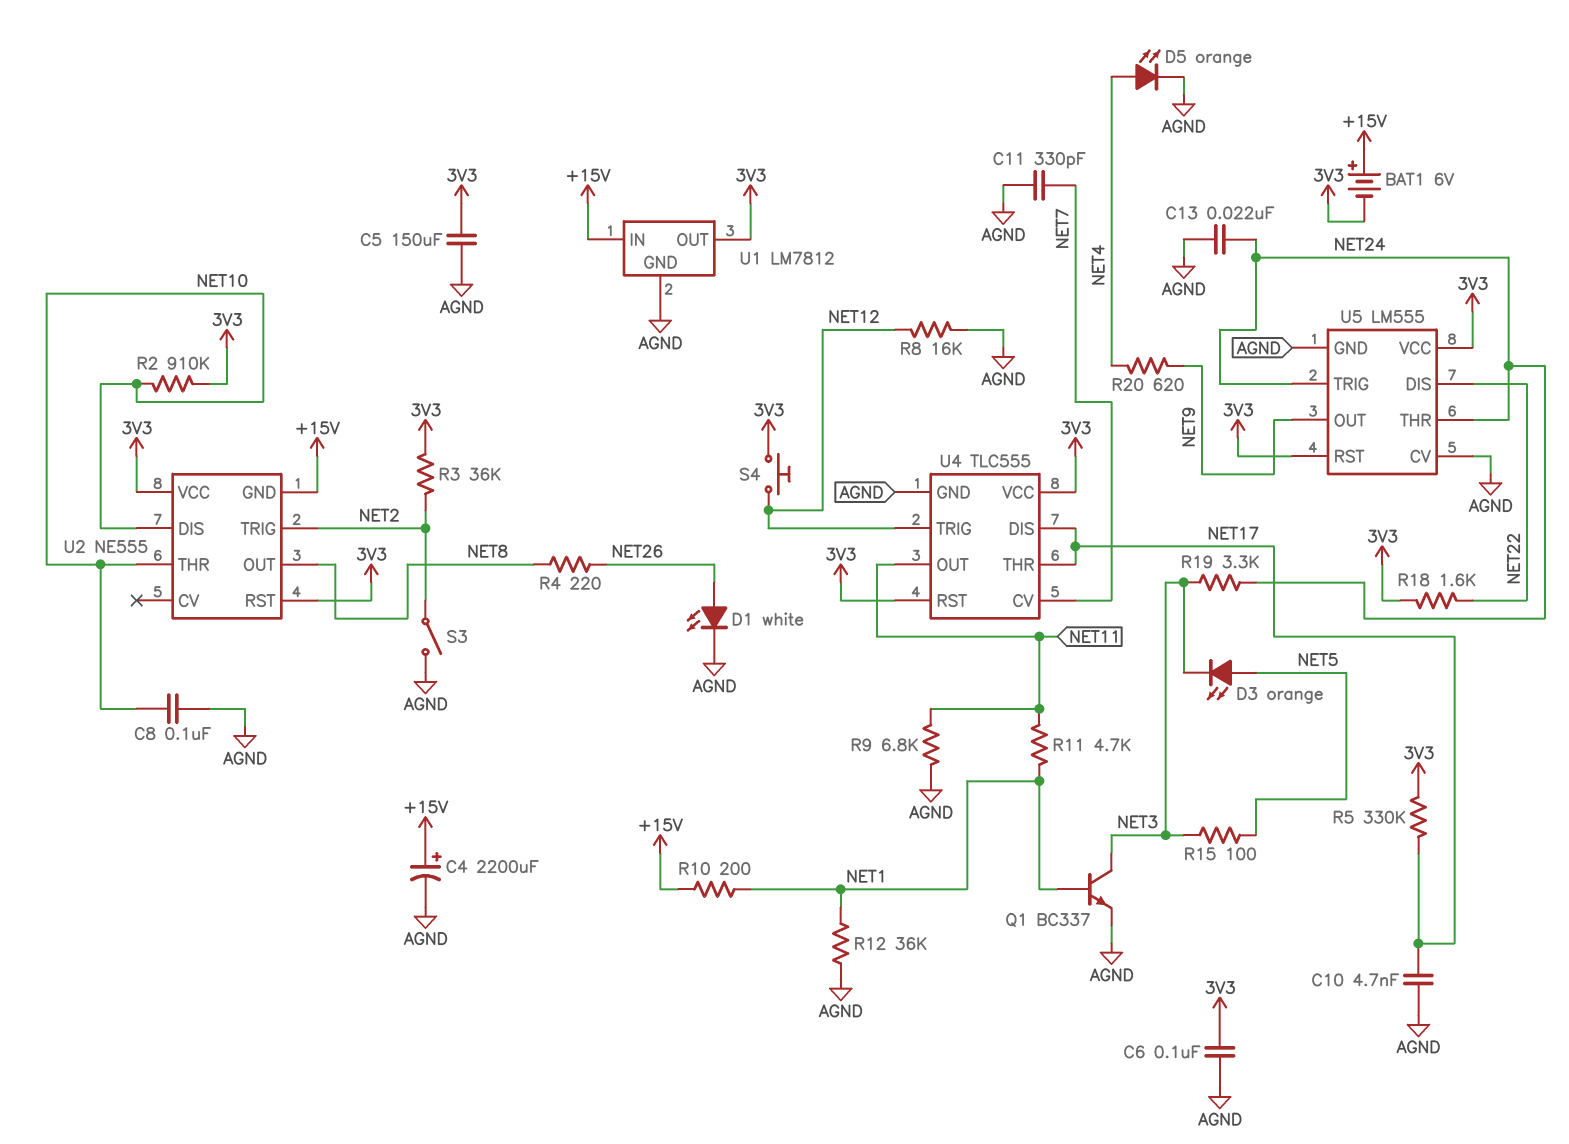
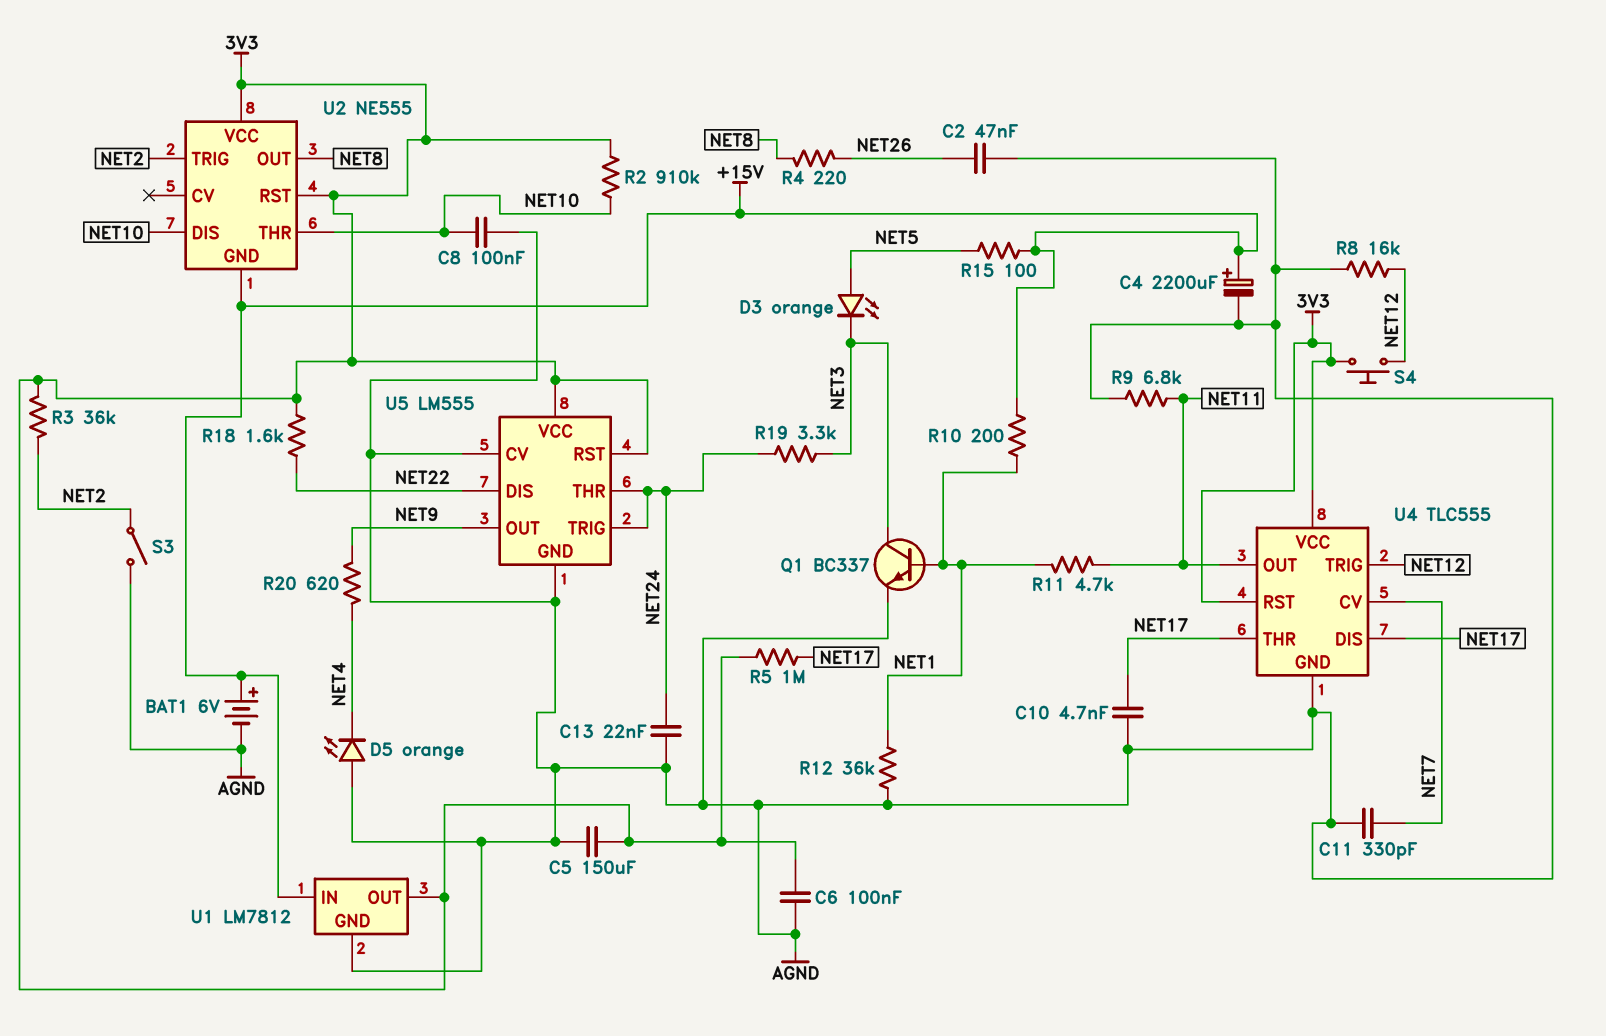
BAT1: 6V (plus +15V, minus 3V3) -> 6V (plus +15V, minus AGND)
C2: none -> 47nF (AGND, NET26)
D1: LED white (A NET26, K AGND) -> none
D5: LED orange (A NET4, K AGND) -> LED orange (A AGND, K NET4)
R5: 330k (3V3, NET17) -> 1M (3V3, NET17)
R15: 100 (NET3, NET5) -> 100 (+15V, NET5)

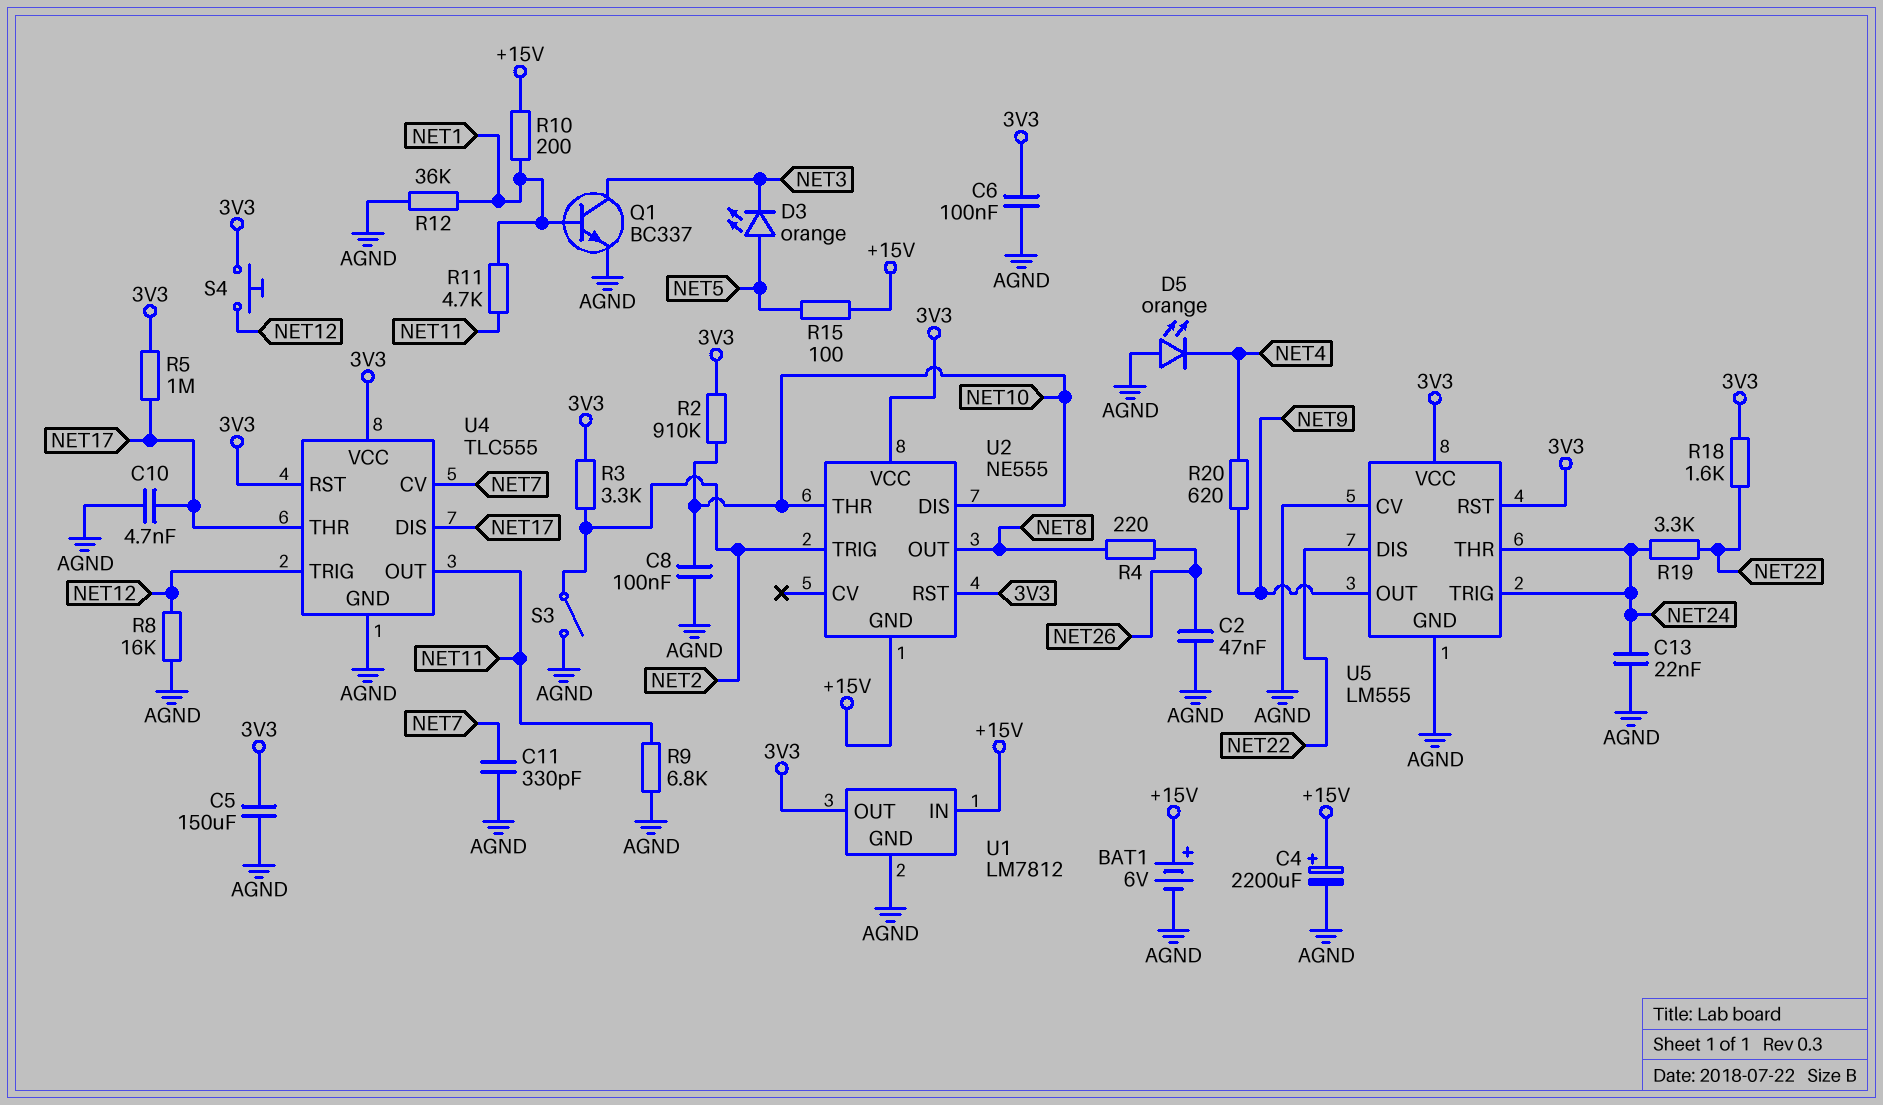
R3: 36k (3V3, NET2) -> 3.3k (3V3, NET2)
R19: 3.3k (NET3, NET24) -> 3.3k (NET22, NET24)

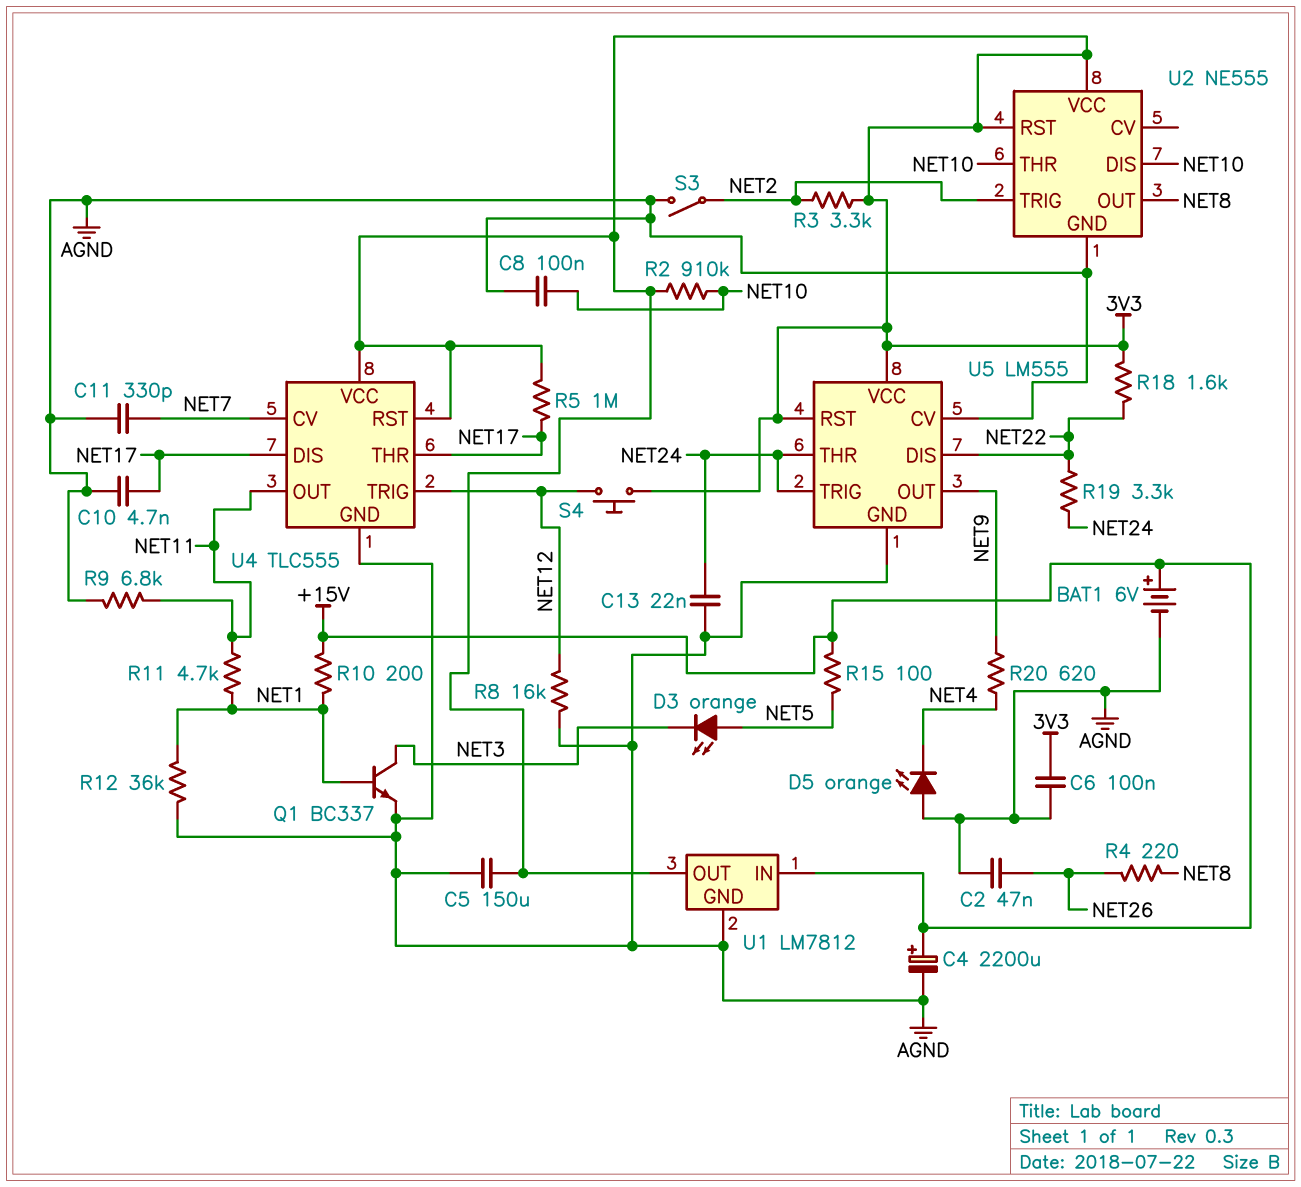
U2 pin GND: +15V -> AGND

